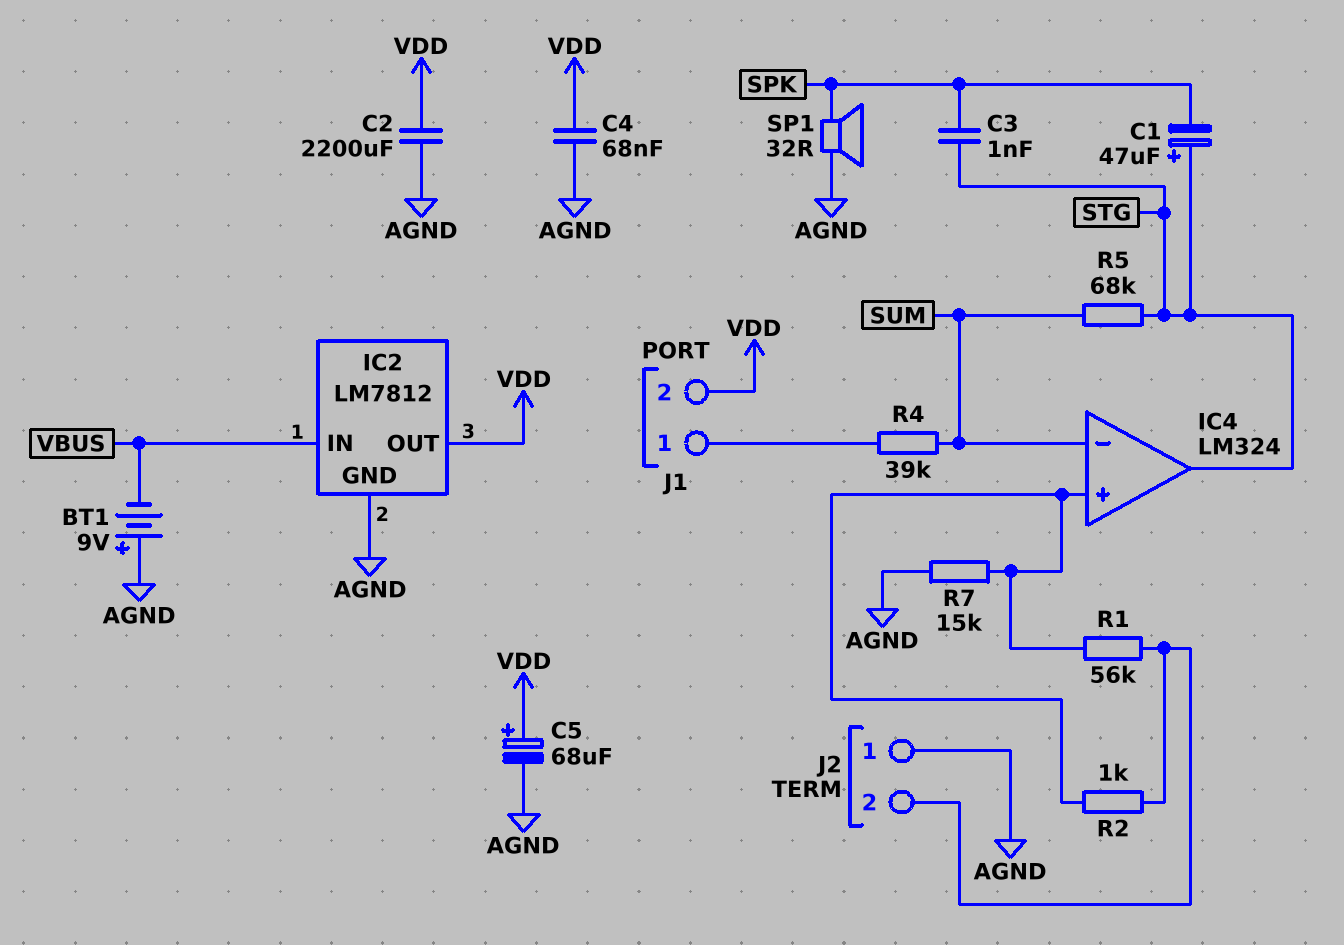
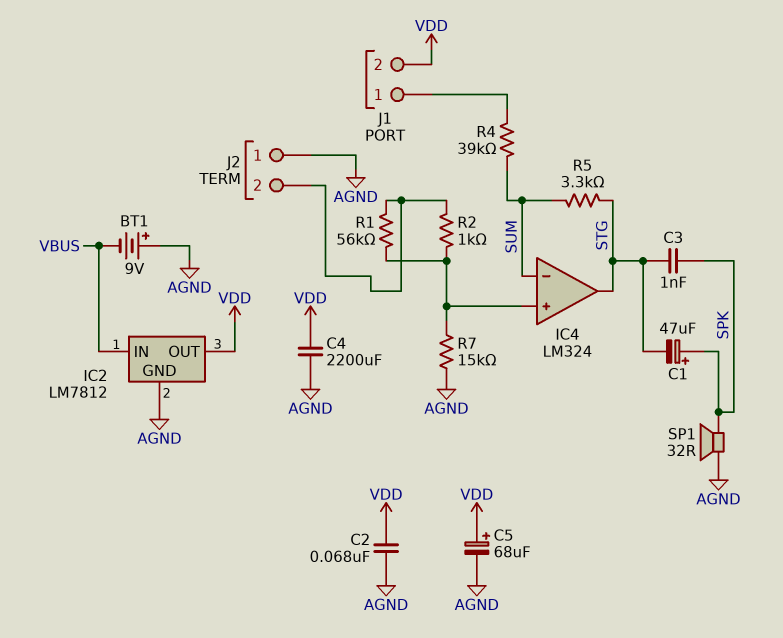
C1: 47uF (plus STG, minus SPK) -> 47uF (plus SPK, minus STG)
C2: 2200uF (AGND, VDD) -> 68nF (AGND, VDD)
C4: 68nF (AGND, VDD) -> 2200uF (AGND, VDD)
R5: 68k (STG, SUM) -> 3.3k (STG, SUM)

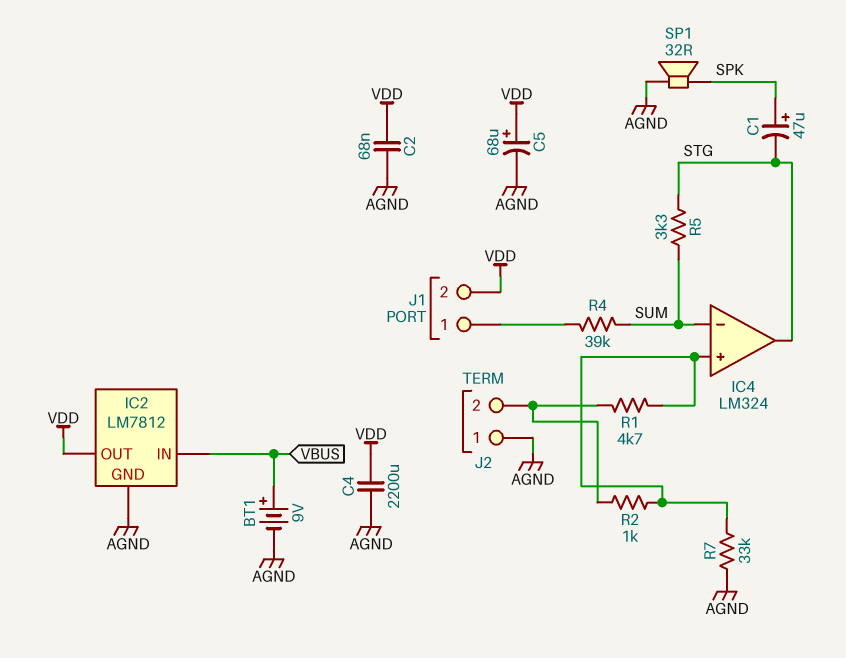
BT1: 9V (plus AGND, minus VBUS) -> 9V (plus VBUS, minus AGND)
C3: 1nF (SPK, STG) -> none
R1: 56k (IC4/in+, J2/2) -> 4.7k (IC4/in+, J2/2)
R7: 15k (AGND, IC4/in+) -> 33k (AGND, IC4/in+)

